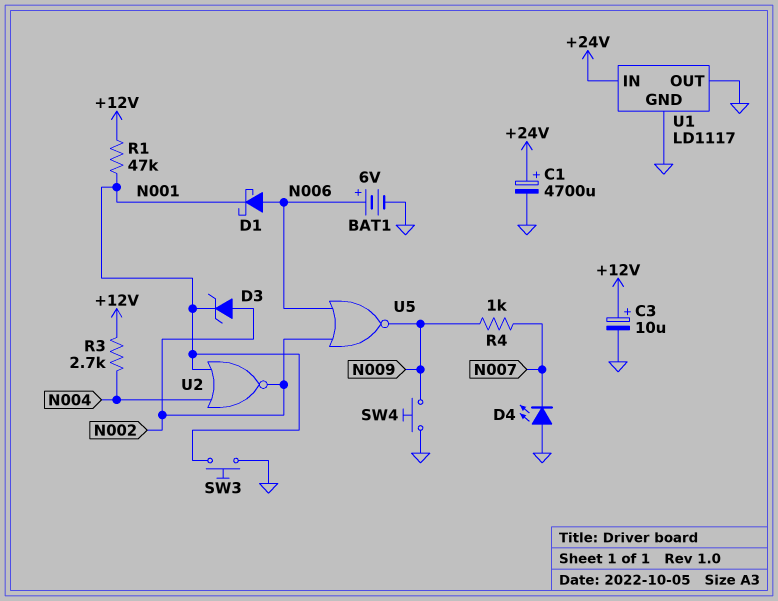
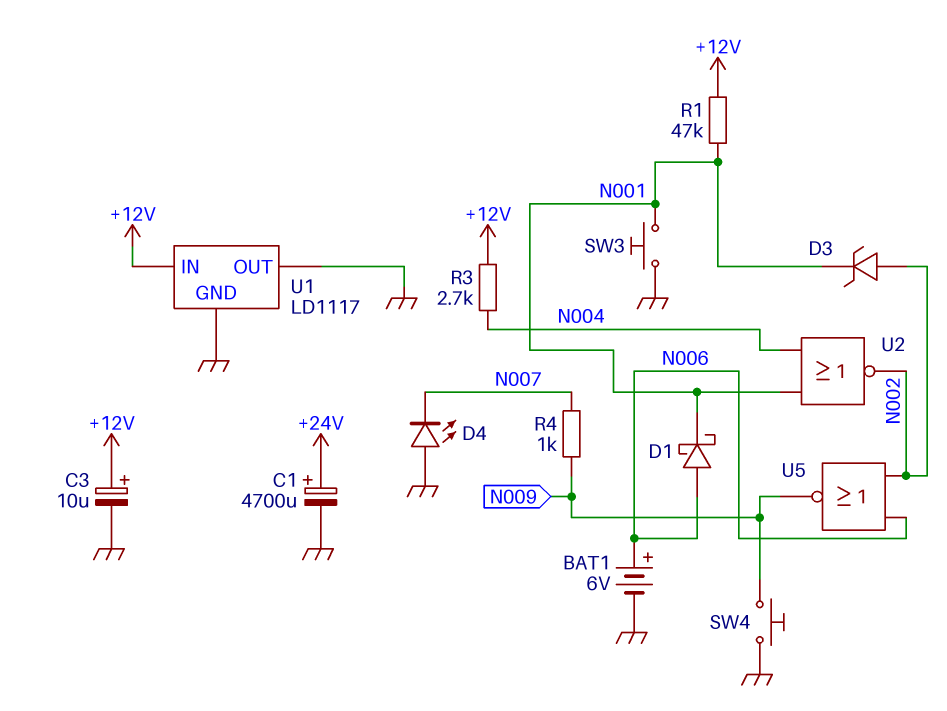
U1 pin IN: +24V -> +12V

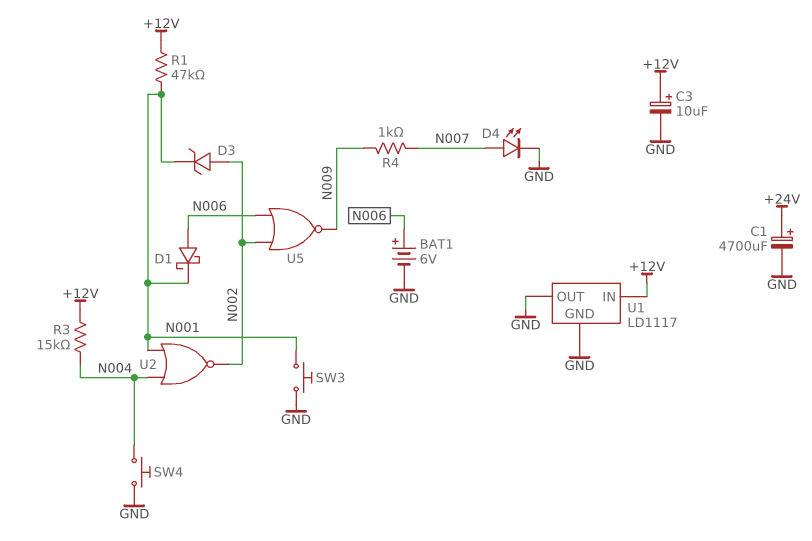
D4: LED (A GND, K N007) -> LED (A N007, K GND)
R3: 2.7k (+12V, N004) -> 15k (+12V, N004)
SW4: button (GND, N009) -> button (GND, N004)

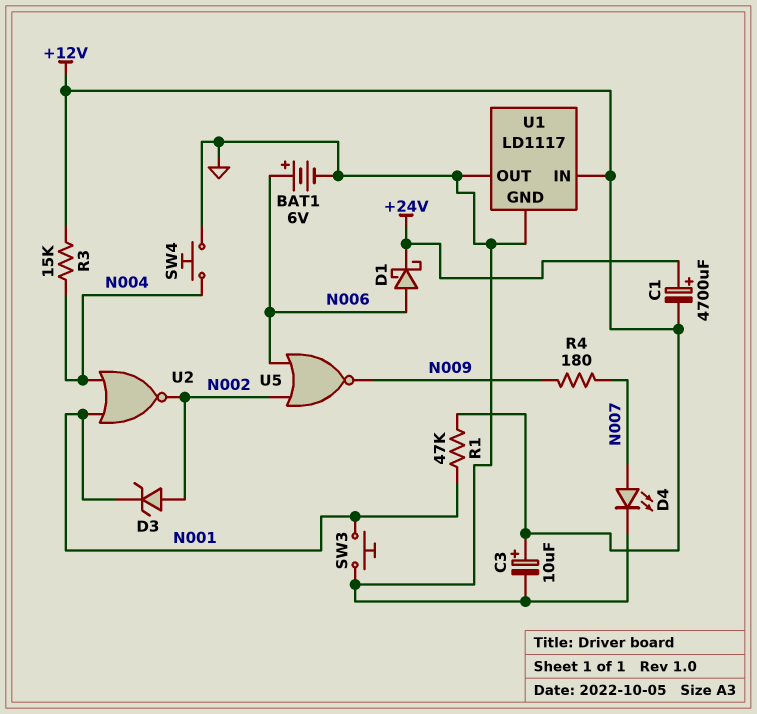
C1: 4700uF (plus +24V, minus GND) -> 4700uF (plus +24V, minus +12V)
D1: schottky (A N006, K N001) -> schottky (A N006, K +24V)
R4: 1k (N007, N009) -> 180 (N007, N009)

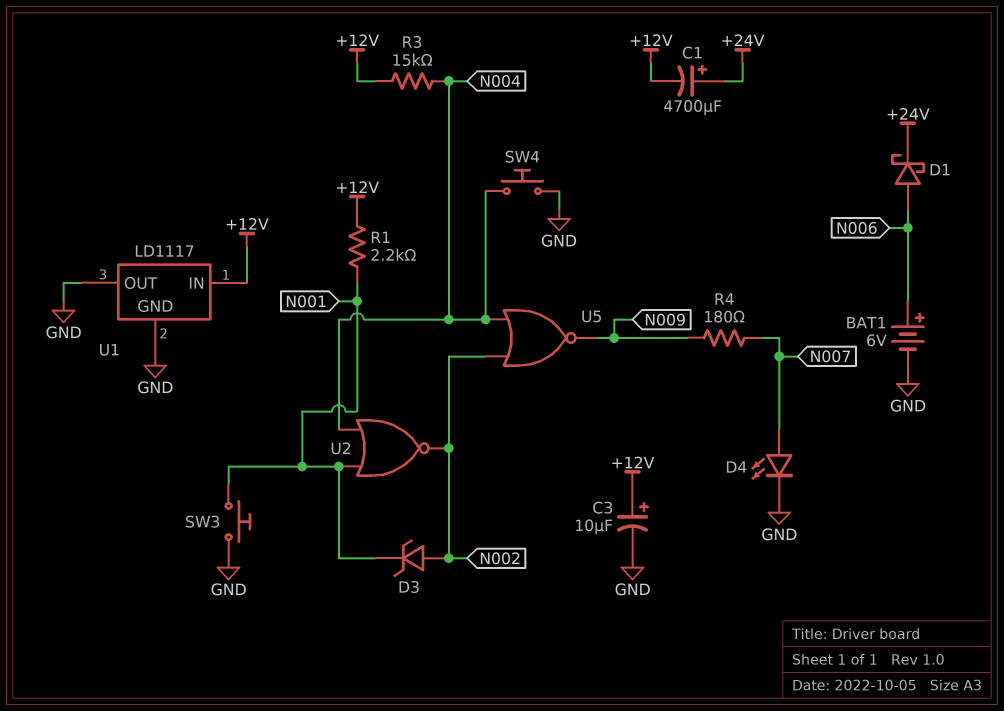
R1: 47k (+12V, N001) -> 2.2k (+12V, N001)
U5: NOR (in N002, in N006, out N009) -> NOR (in N002, in N004, out N009)

